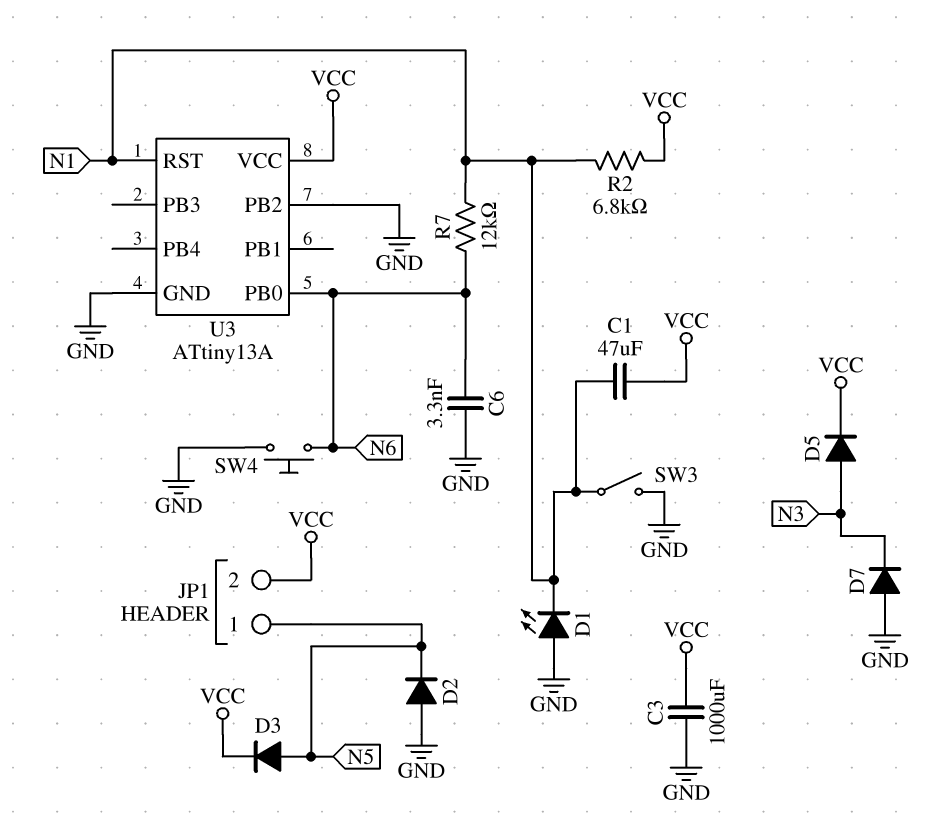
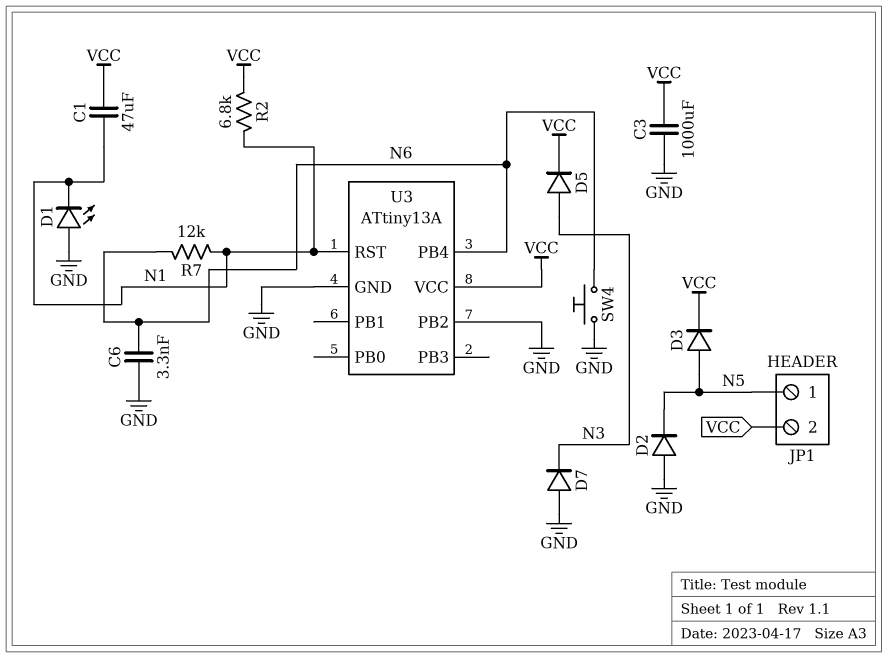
SW3: switch (GND, N1) -> none
U3 pin PB0: N6 -> none
U3 pin PB4: none -> N6

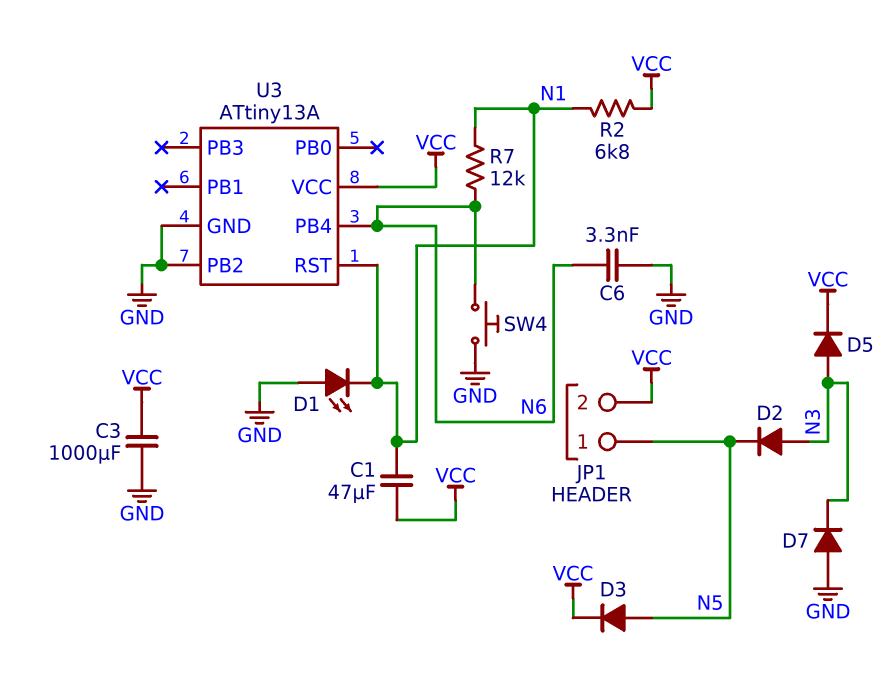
D2: diode (A GND, K N5) -> diode (A N3, K N5)

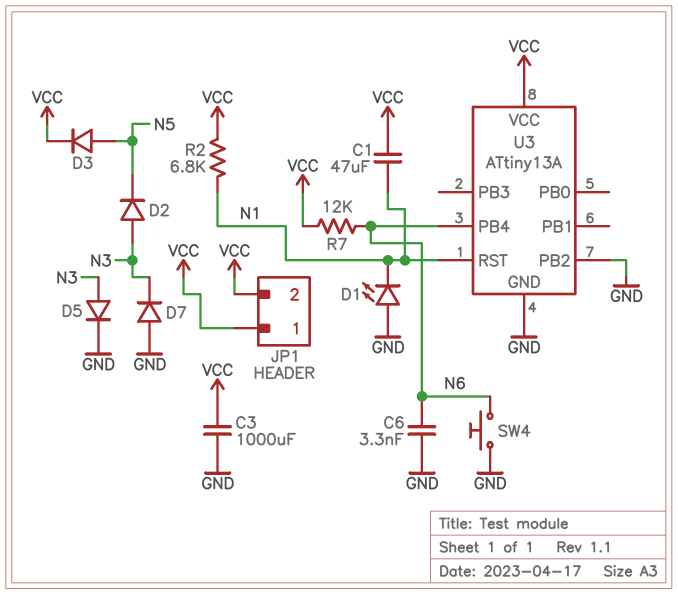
D5: diode (A N3, K VCC) -> diode (A N3, K GND)
JP1 pin 1: N5 -> VCC
R7: 12k (N1, N6) -> 12k (N6, VCC)

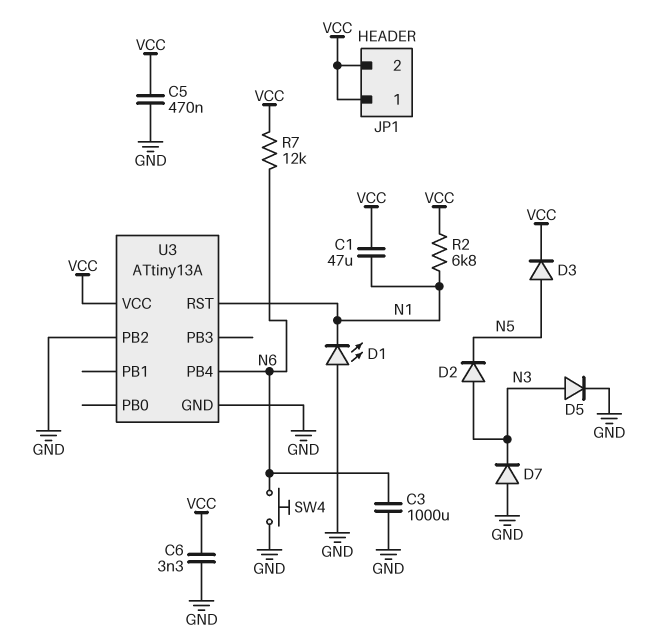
C3: 1000uF (GND, VCC) -> 1000uF (GND, N6)
C5: none -> 470nF (GND, VCC)
C6: 3.3nF (GND, N6) -> 3.3nF (GND, VCC)

